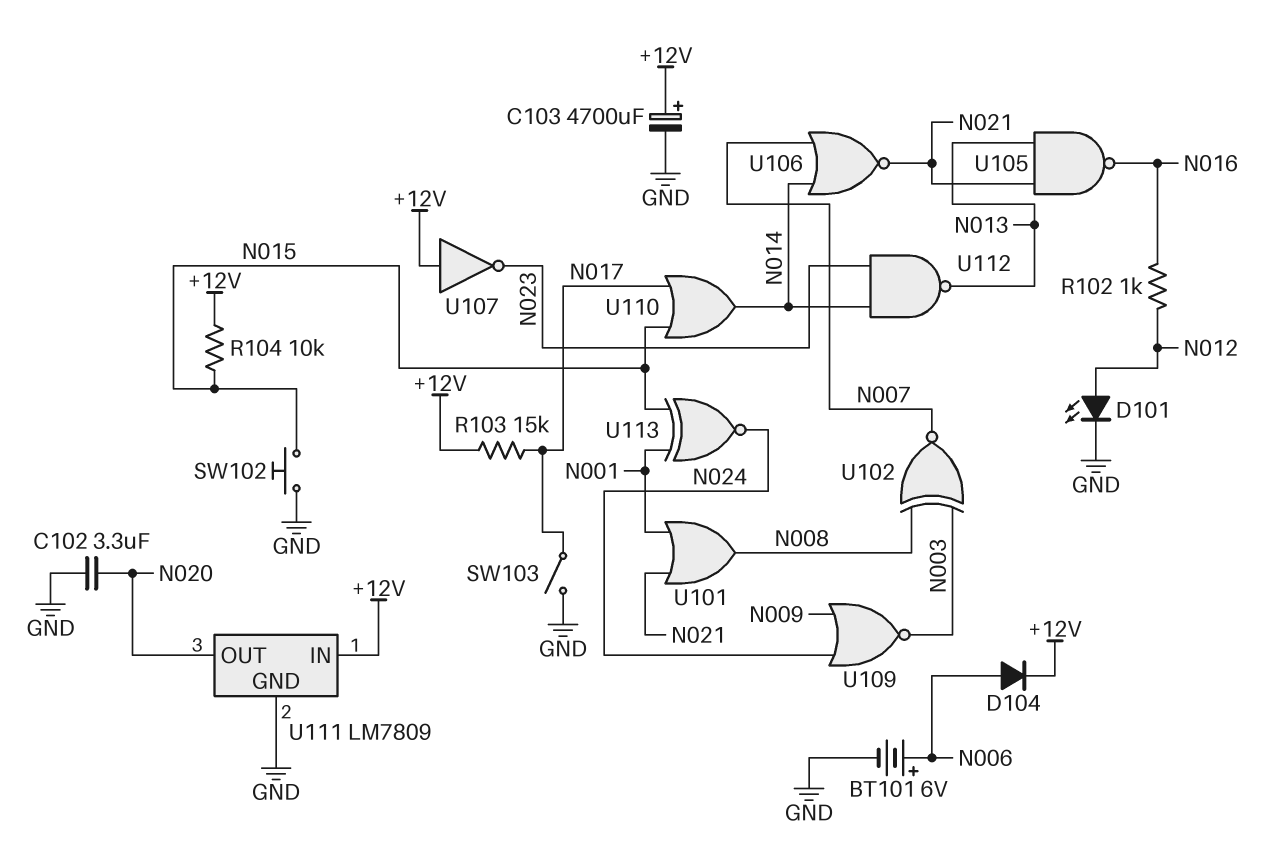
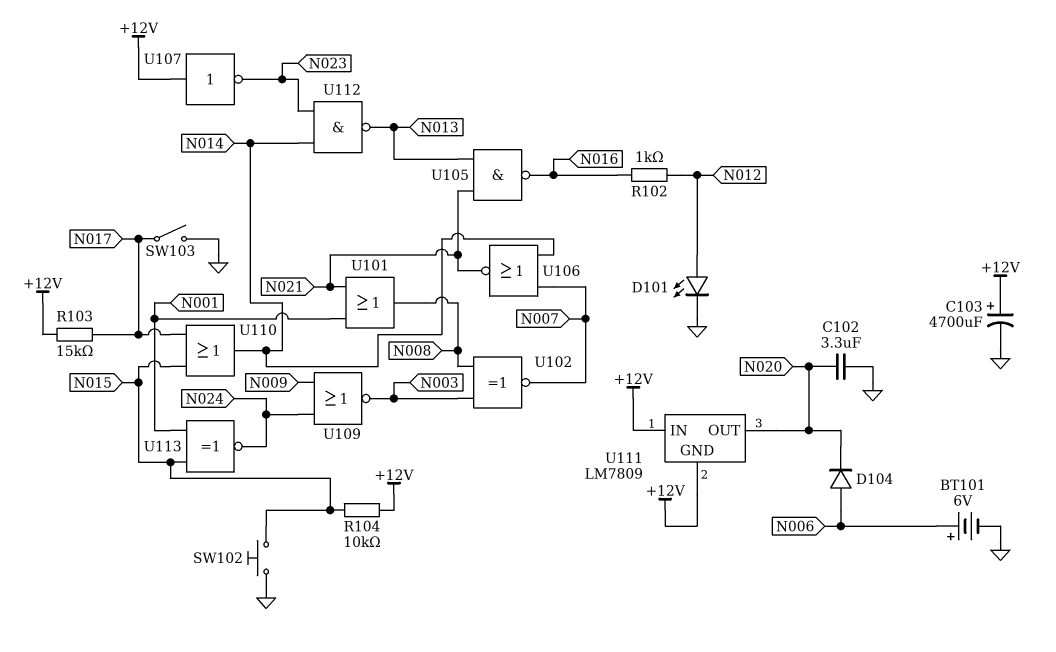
D104: diode (A N006, K +12V) -> diode (A N006, K N020)
U111 pin GND: GND -> +12V

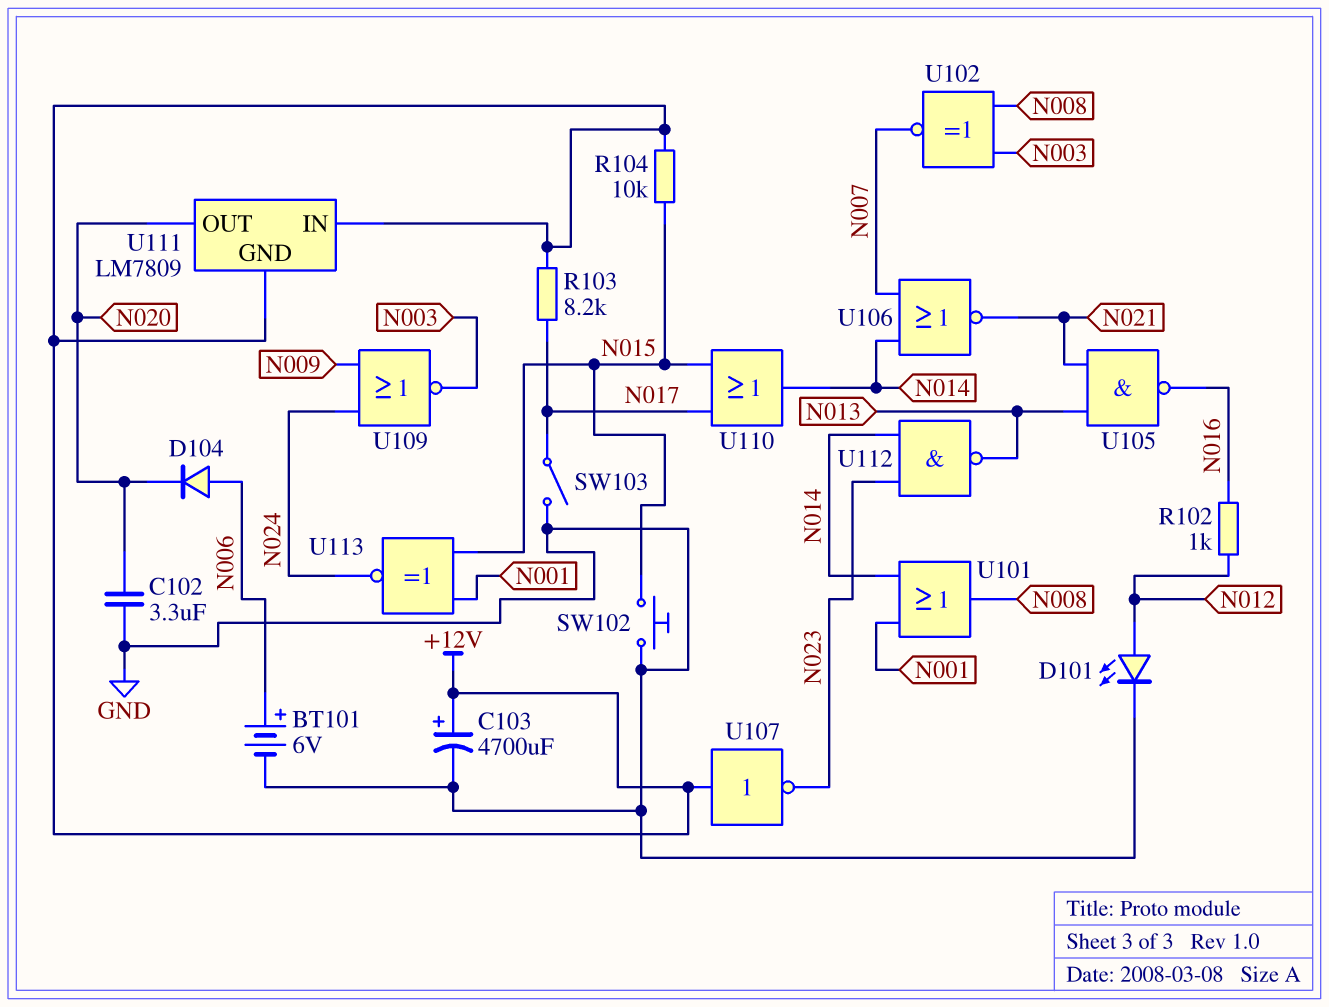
R103: 15k (+12V, N017) -> 8.2k (+12V, N017)
U101: OR (in N001, in N021, out N008) -> OR (in N001, in N014, out N008)

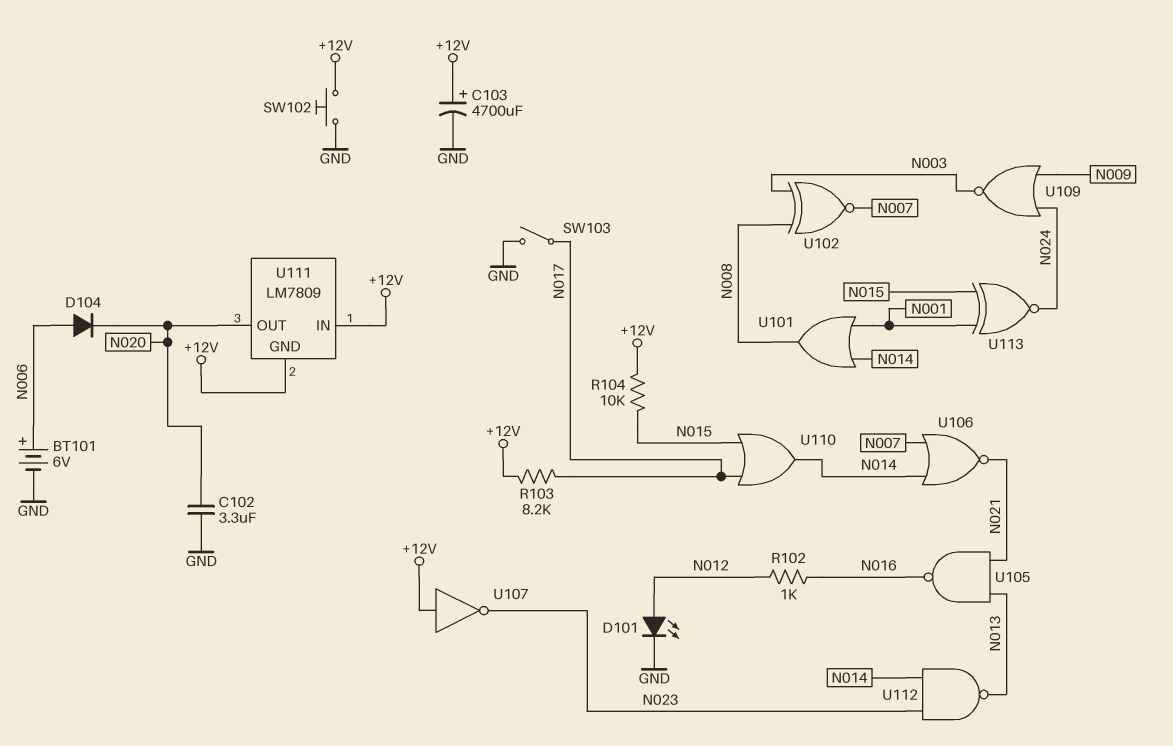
SW102: button (GND, N015) -> button (+12V, GND)

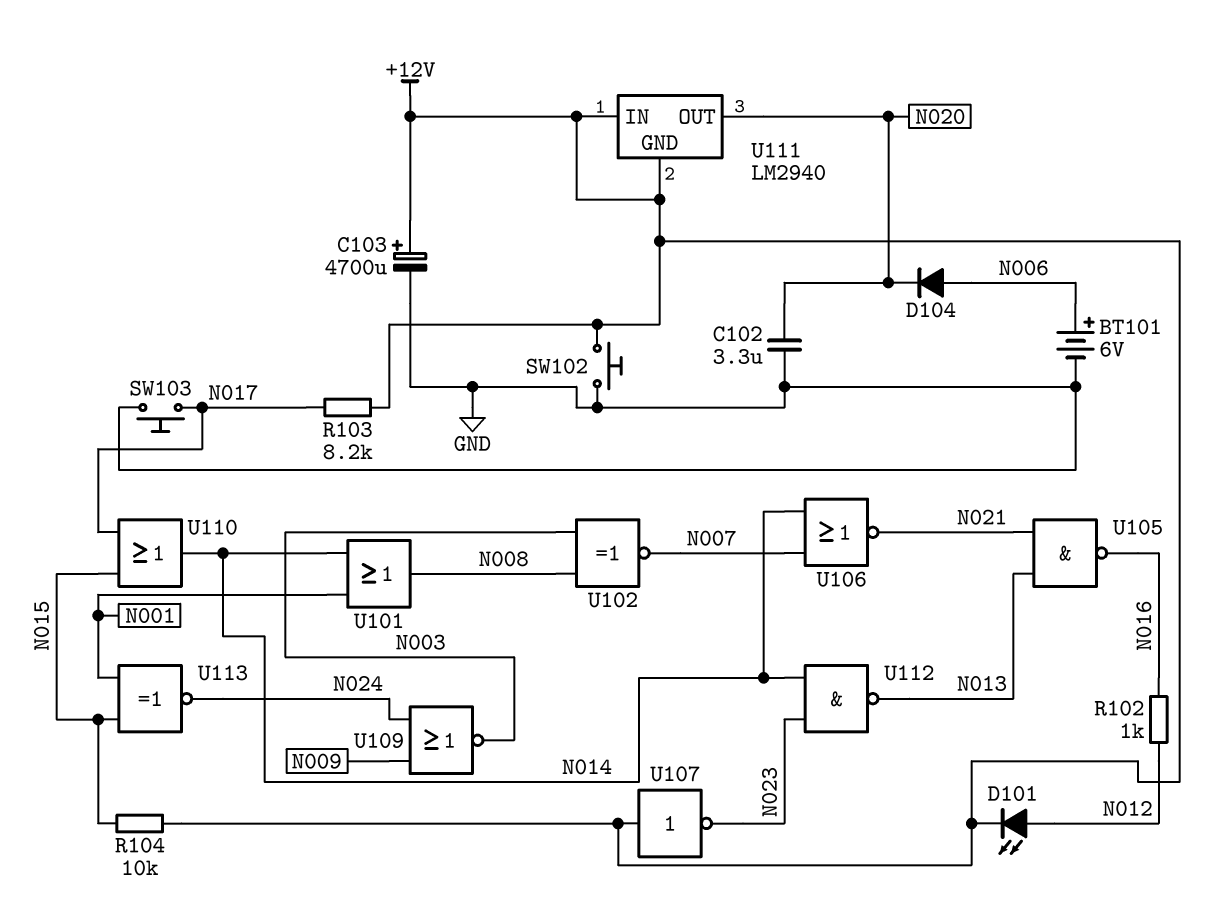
D101: LED (A N012, K GND) -> LED (A N012, K +12V)
SW103: switch (GND, N017) -> button (GND, N017)
U111: LM7809 -> LM2940

